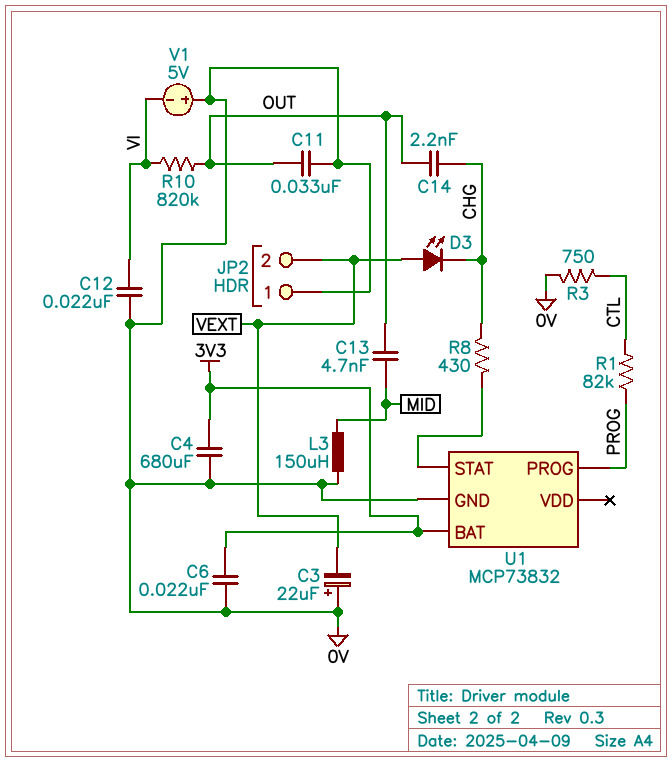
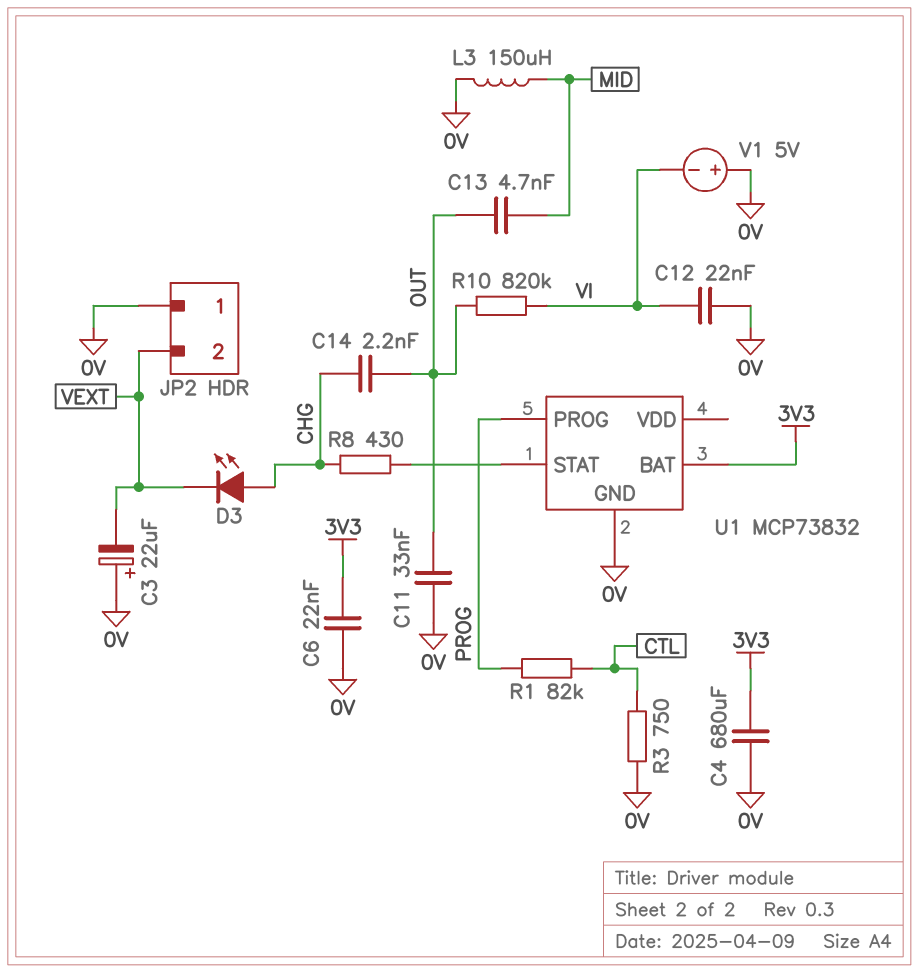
D3: LED (A VEXT, K CHG) -> LED (A CHG, K VEXT)

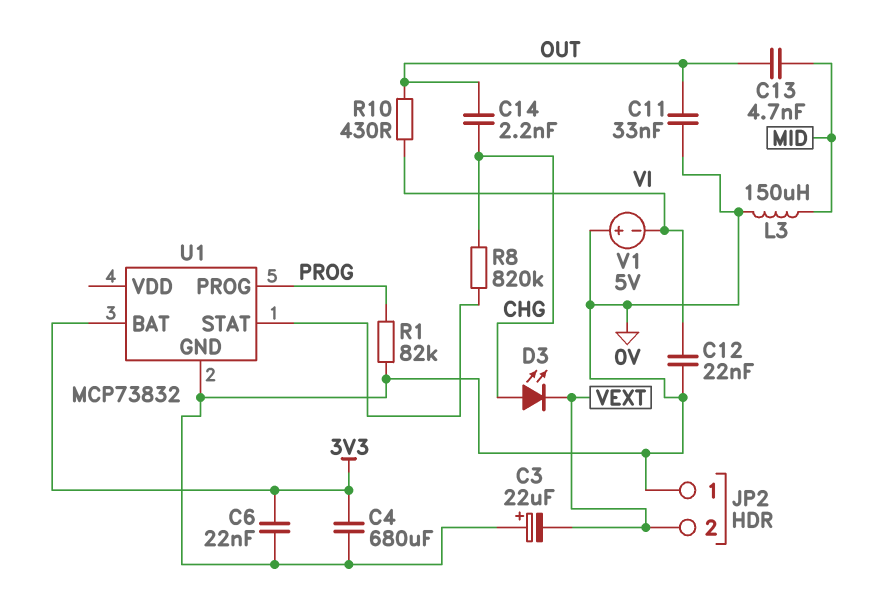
R1: 82k (CTL, PROG) -> 82k (0V, PROG)
R3: 750 (0V, CTL) -> none
R8: 430 (CHG, U1/STAT) -> 820k (CHG, U1/STAT)
R10: 820k (OUT, VI) -> 430 (OUT, VI)

